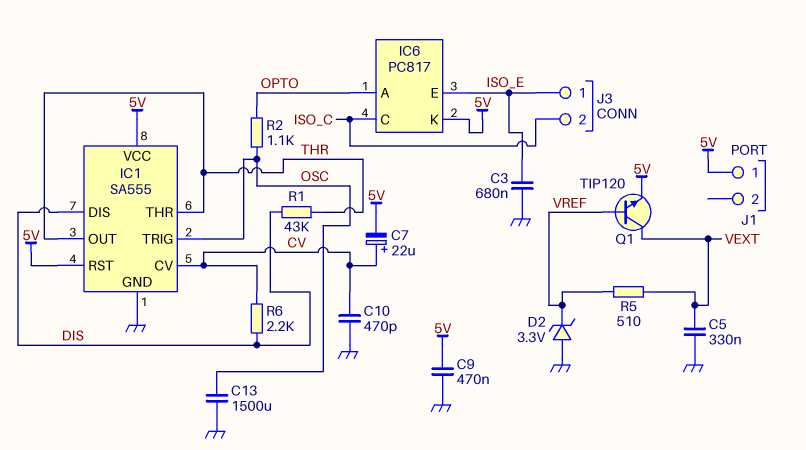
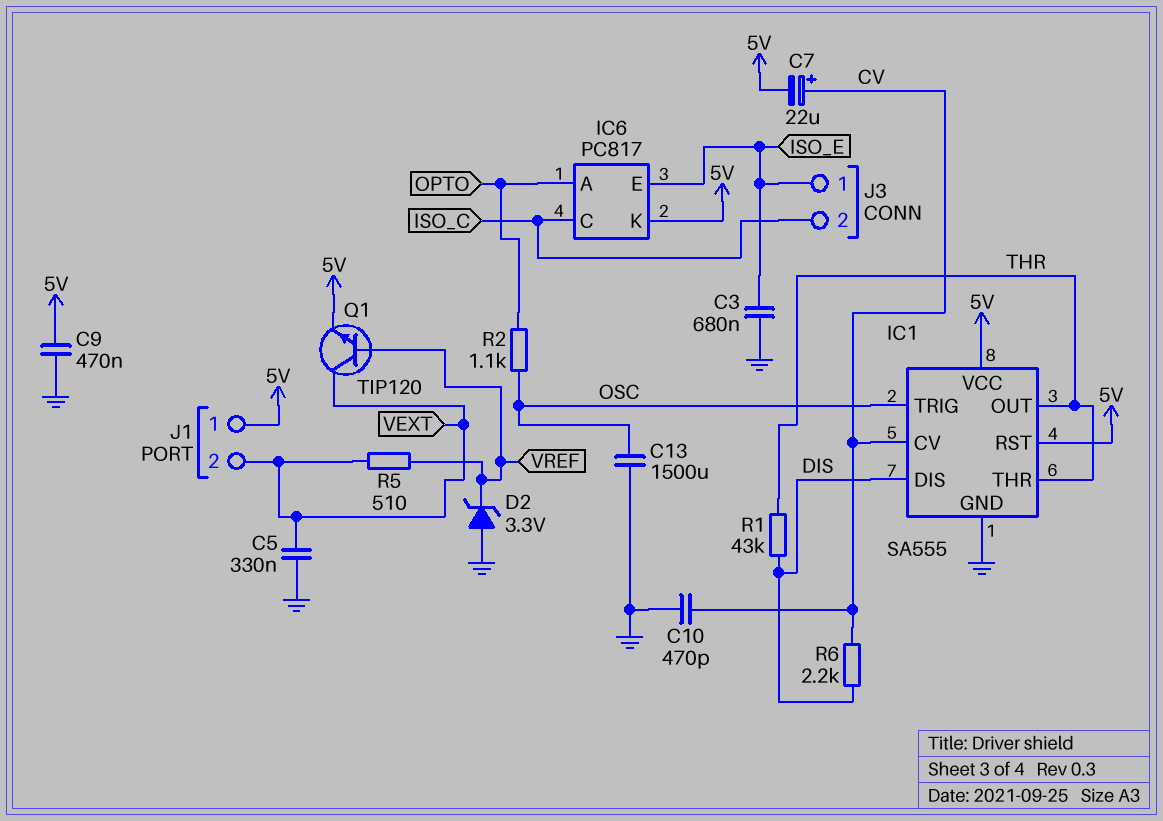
J1 pin 2: none -> VEXT

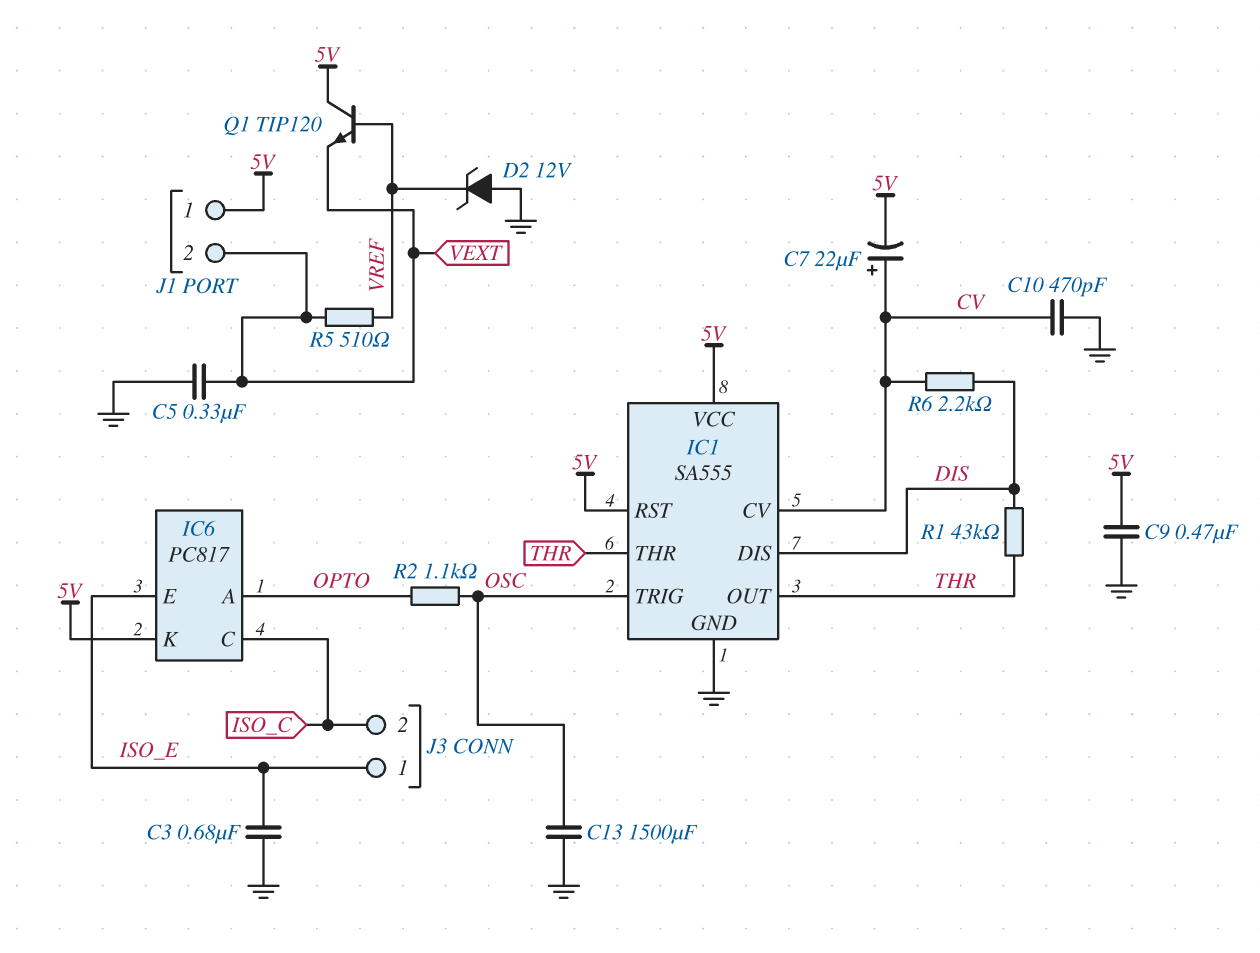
D2: zener 3.3V (A GND, K VREF) -> zener 12V (A GND, K VREF)
Q1: NPN TIP120 (B VREF, C VEXT, E 5V) -> NPN TIP120 (B VREF, C 5V, E VEXT)

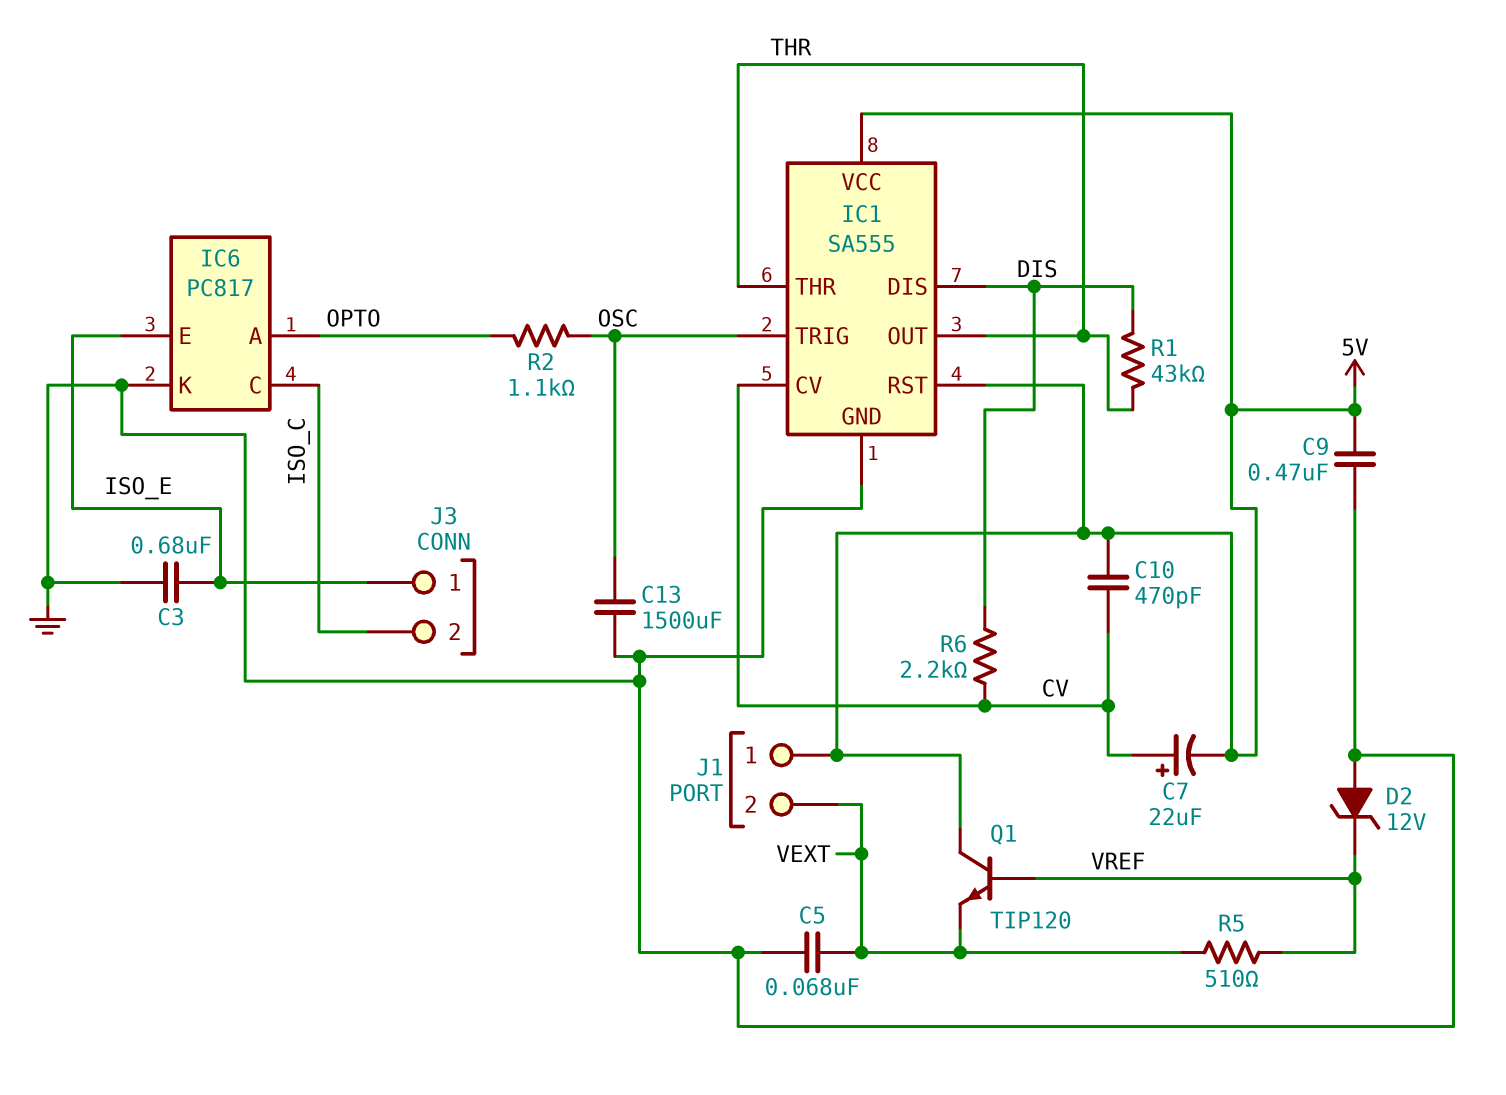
C5: 330nF (GND, VEXT) -> 68nF (GND, VEXT)
C10: 470pF (CV, GND) -> 470pF (5V, CV)
IC6 pin K: 5V -> GND

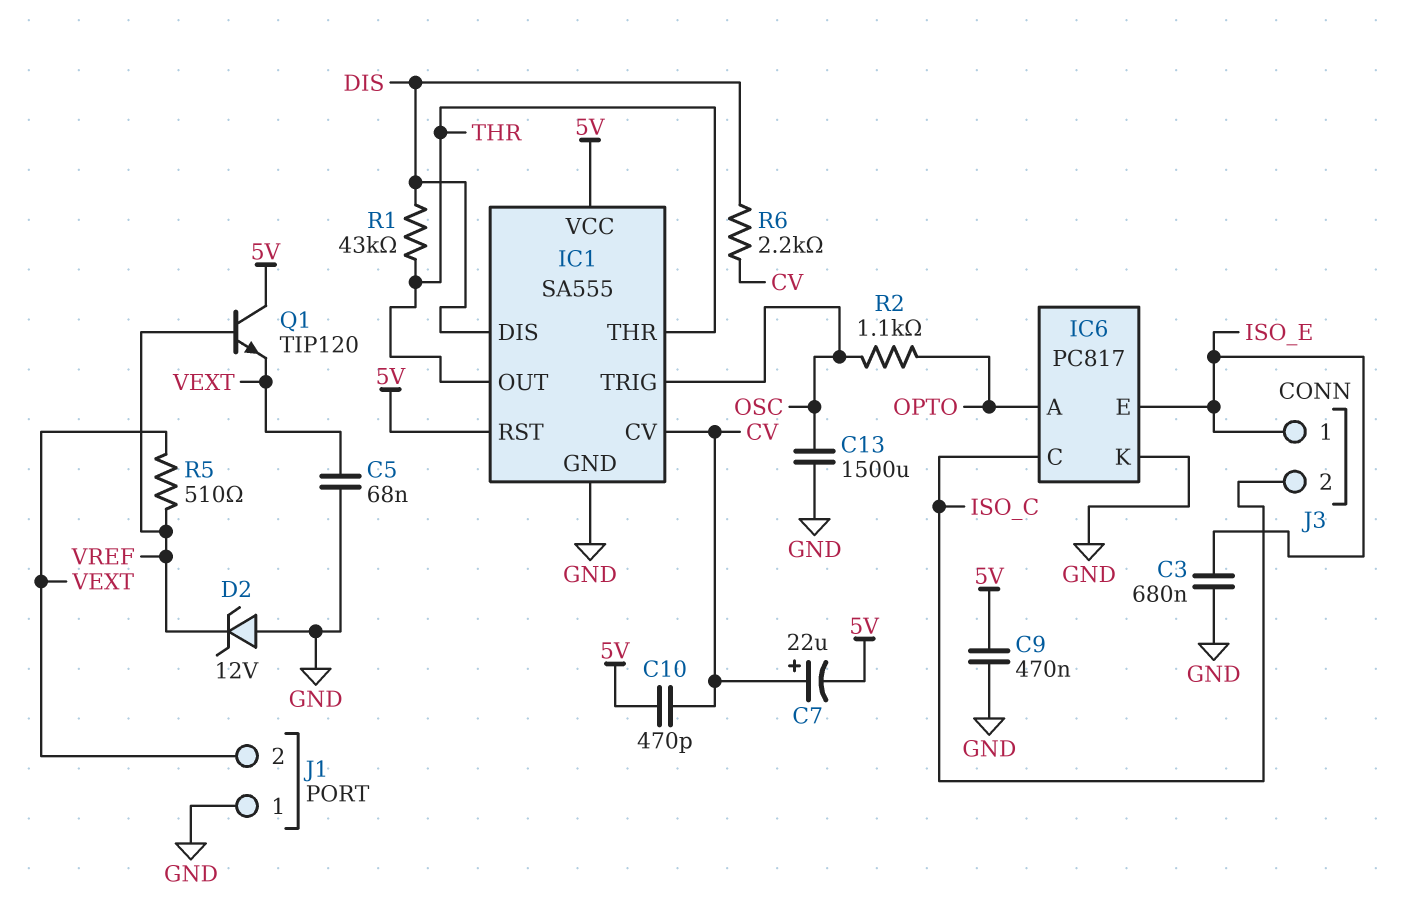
J1 pin 1: 5V -> GND

